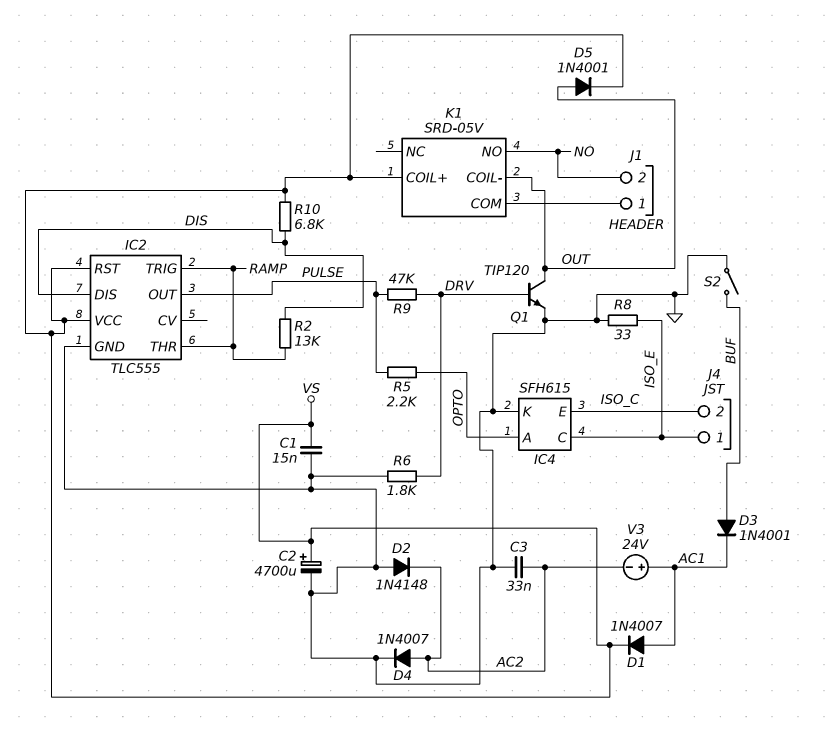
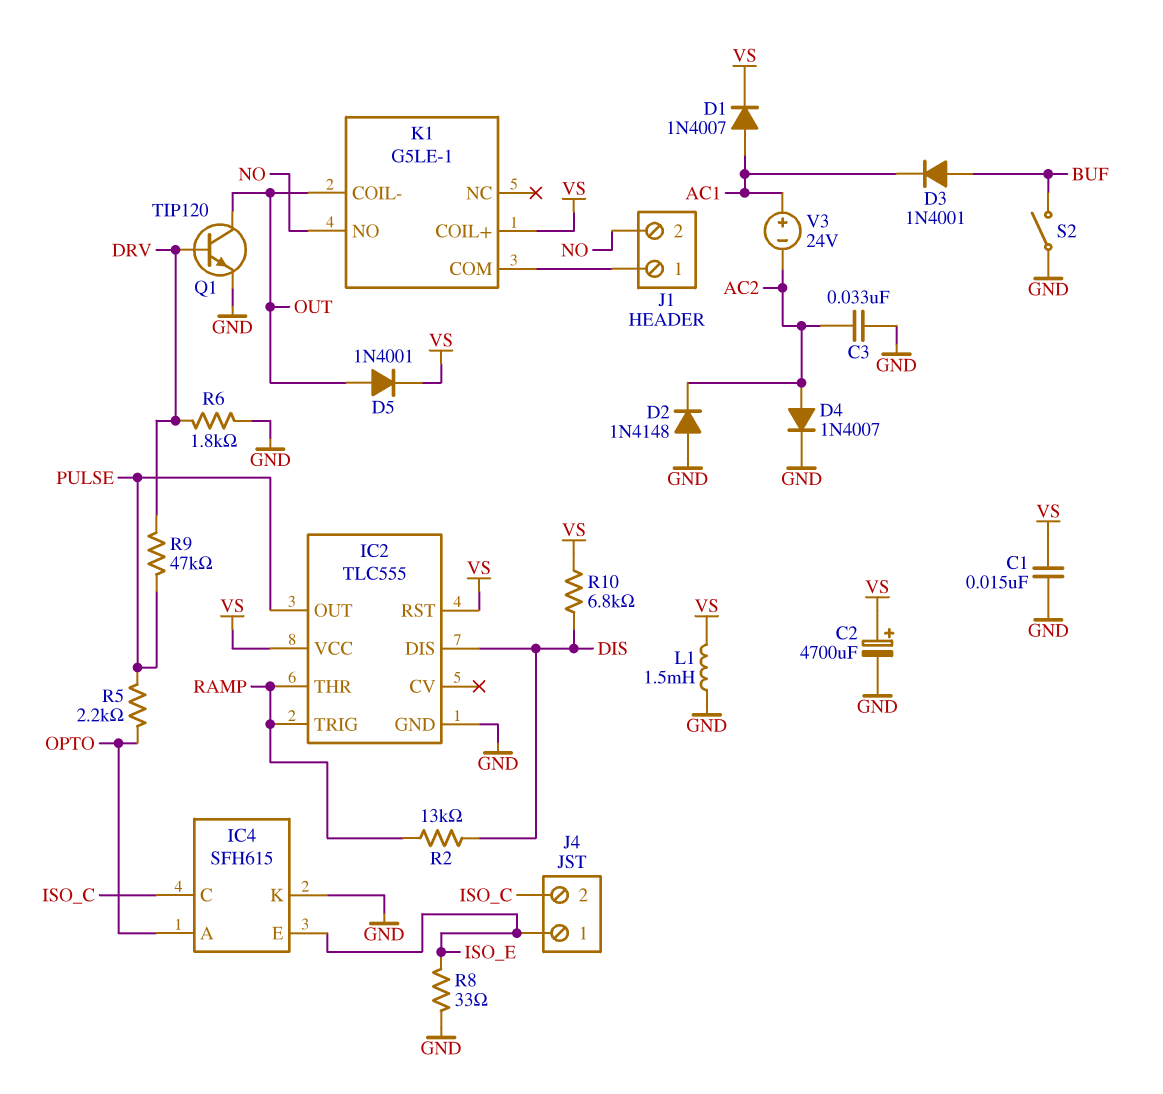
IC4 pin C: ISO_E -> ISO_C
IC4 pin E: ISO_C -> ISO_E
K1: SRD-05V -> G5LE-1
L1: none -> 1.5mH (GND, VS)

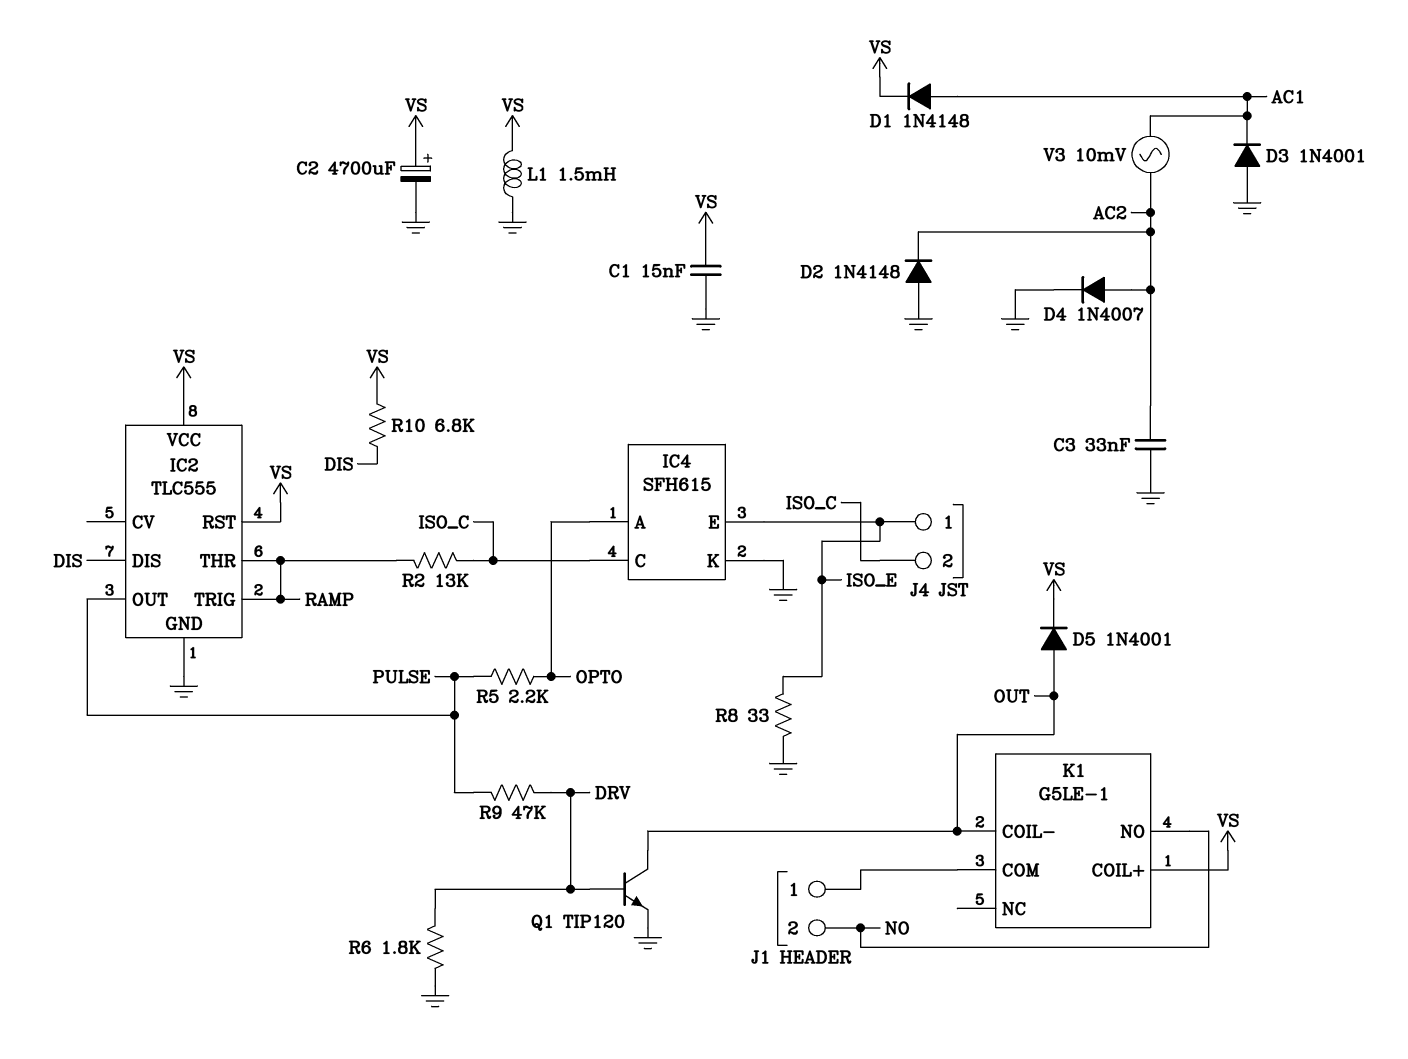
D1: diode 1N4007 (A AC1, K VS) -> diode 1N4148 (A AC1, K VS)
D3: diode 1N4001 (A BUF, K AC1) -> diode 1N4001 (A GND, K AC1)
R2: 13k (DIS, RAMP) -> 13k (ISO_C, RAMP)
S2: switch (BUF, GND) -> none
V3: 24V (plus AC1, minus AC2) -> AC 10mV (AC1, AC2)

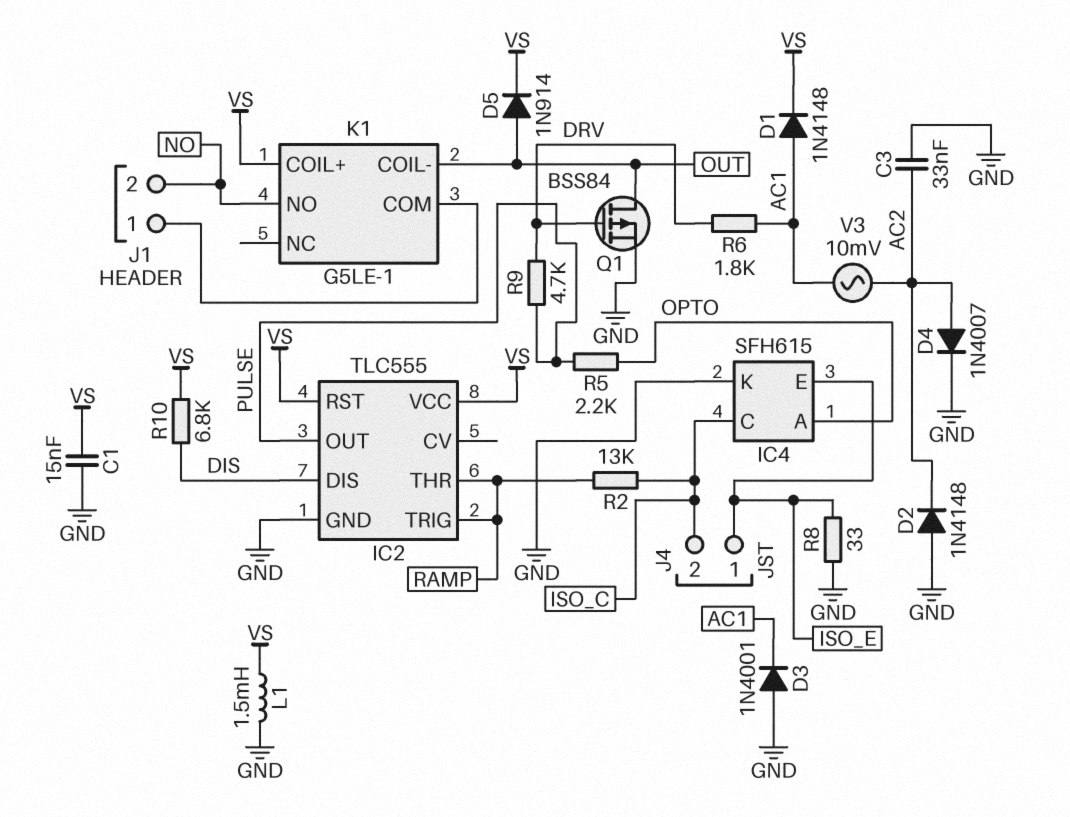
C2: 4700uF (plus VS, minus GND) -> none
D5: diode 1N4001 (A OUT, K VS) -> diode 1N914 (A OUT, K VS)
Q1: NPN TIP120 (B DRV, C OUT, E GND) -> PMOS BSS84 (G DRV, D OUT, S GND)
R6: 1.8k (DRV, GND) -> 1.8k (AC1, DRV)
R9: 47k (DRV, PULSE) -> 4.7k (DRV, PULSE)

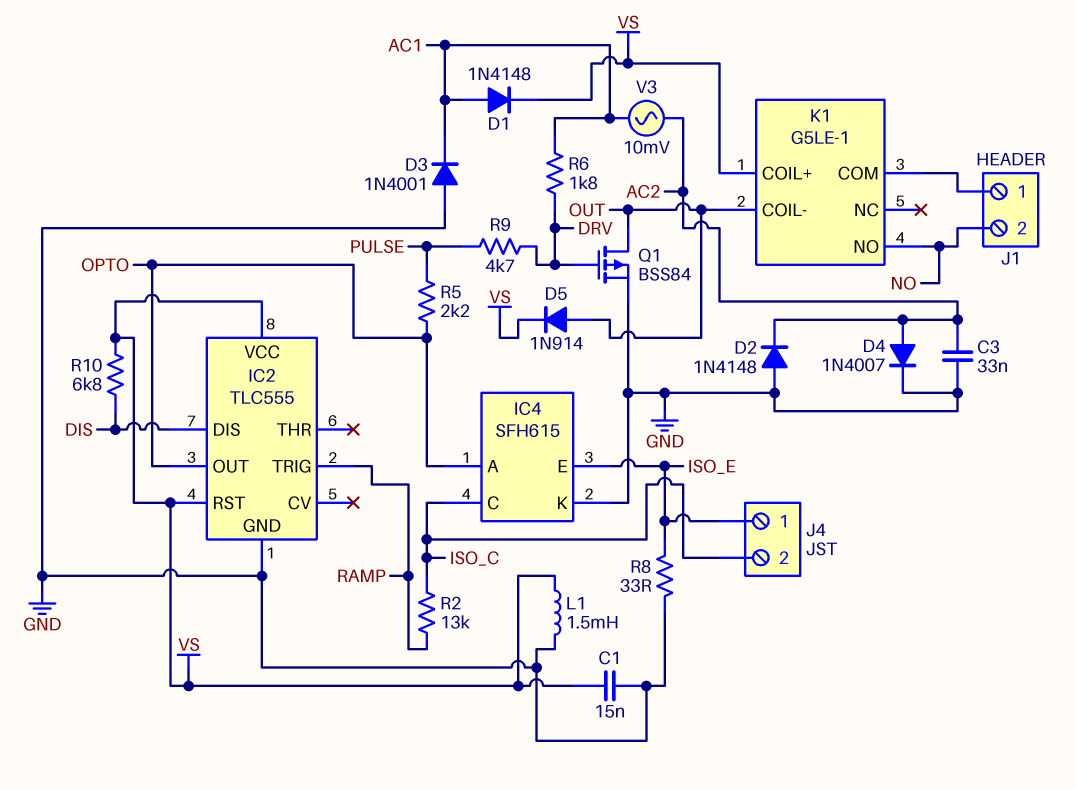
IC2 pin OUT: PULSE -> OPTO
IC2 pin THR: RAMP -> none

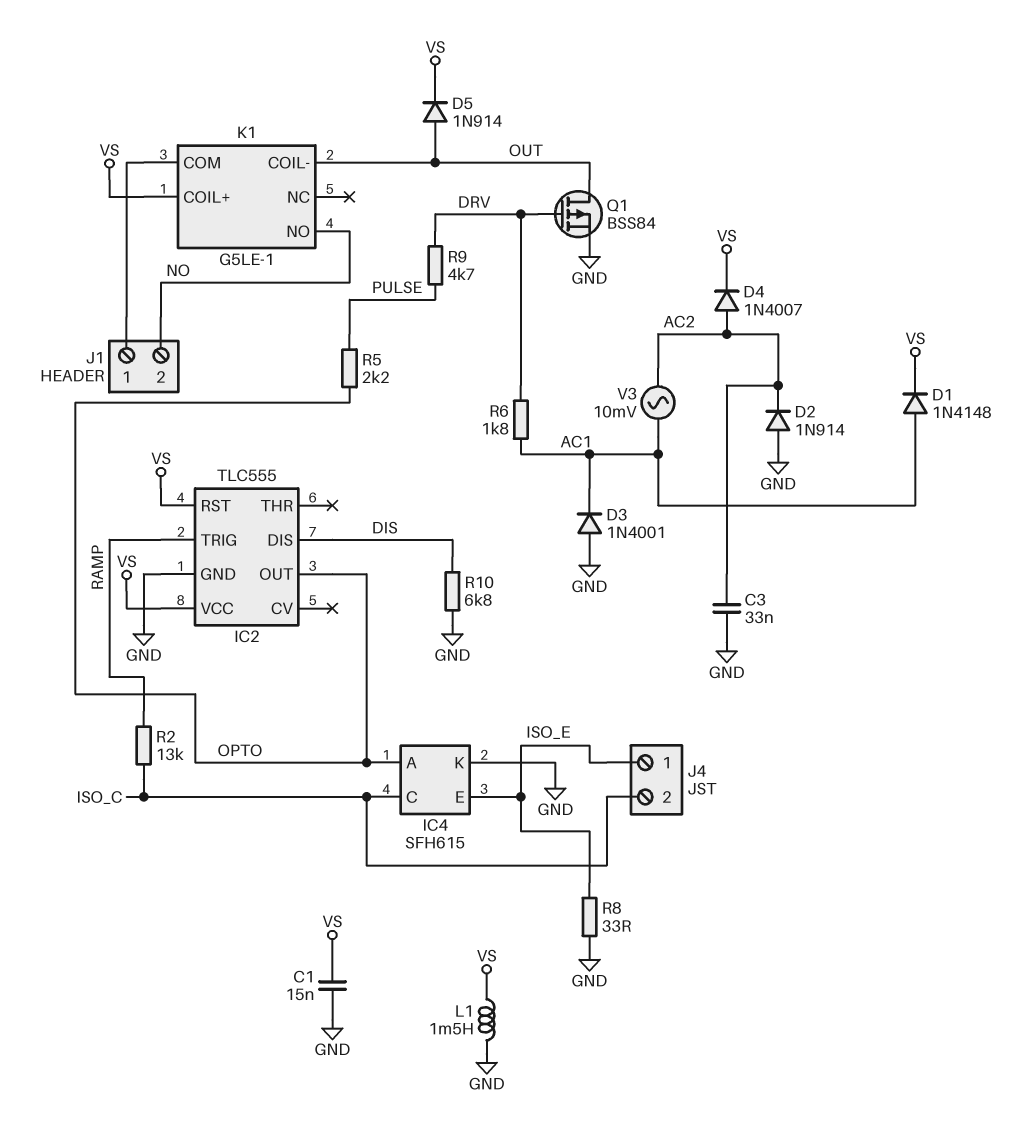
D2: diode 1N4148 (A GND, K AC2) -> diode 1N914 (A GND, K AC2)
D4: diode 1N4007 (A AC2, K GND) -> diode 1N4007 (A AC2, K VS)
R10: 6.8k (DIS, VS) -> 6.8k (DIS, GND)

